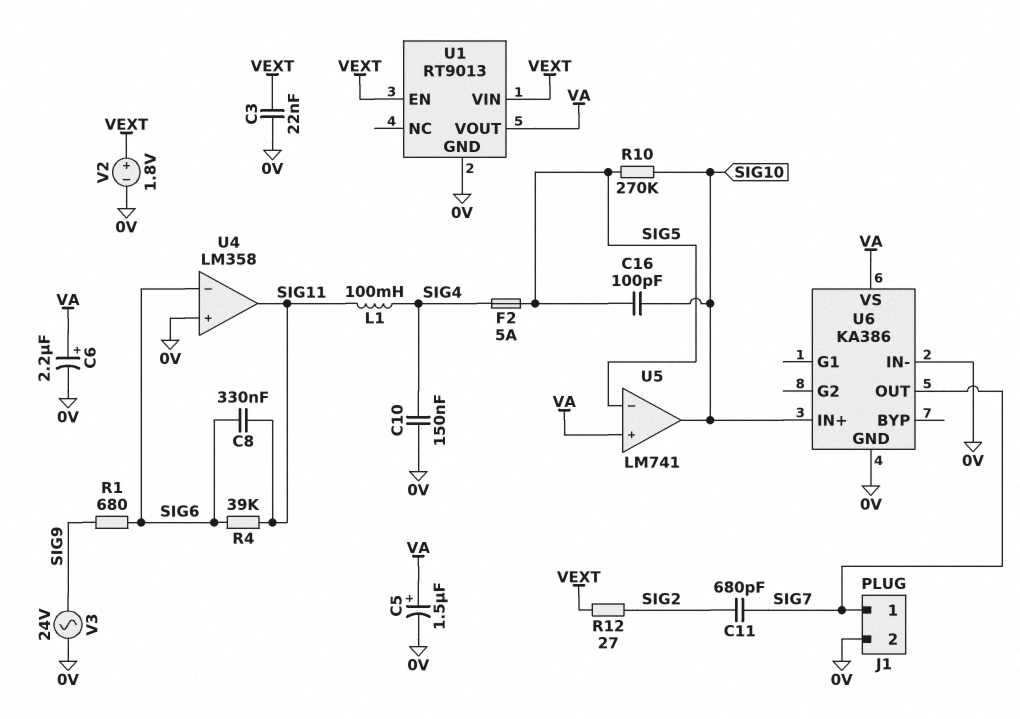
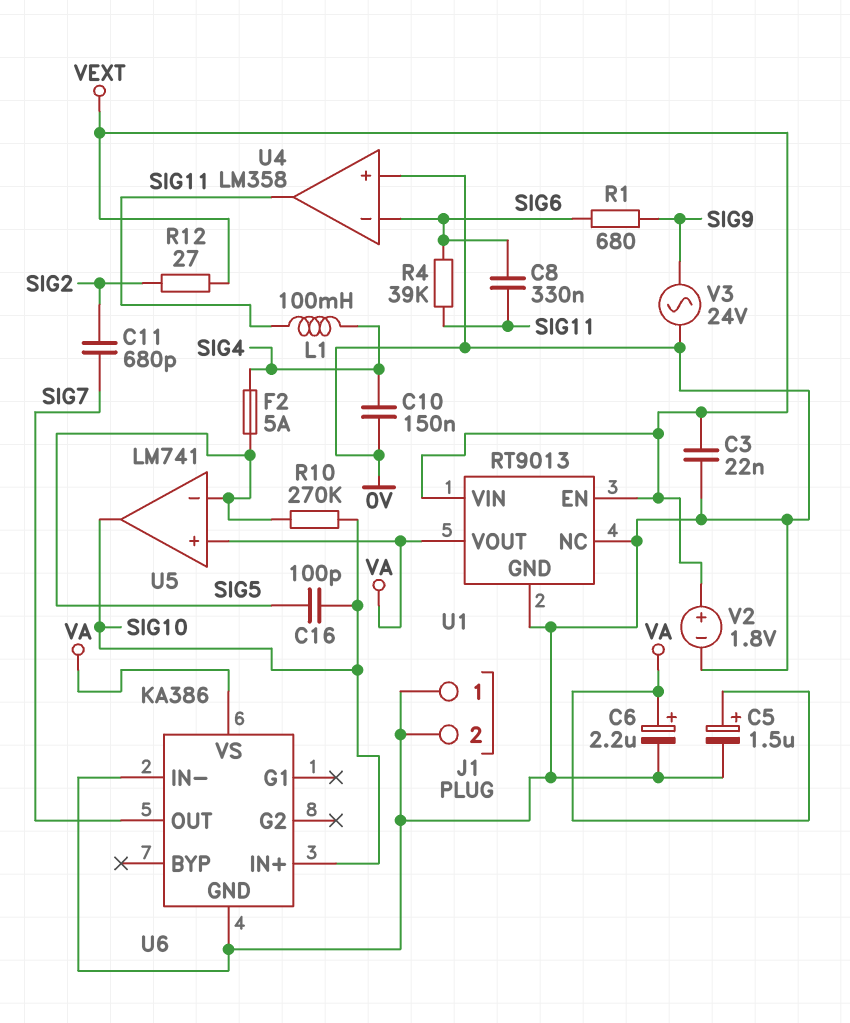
J1 pin 1: SIG7 -> 0V
U1 pin NC: none -> 0V

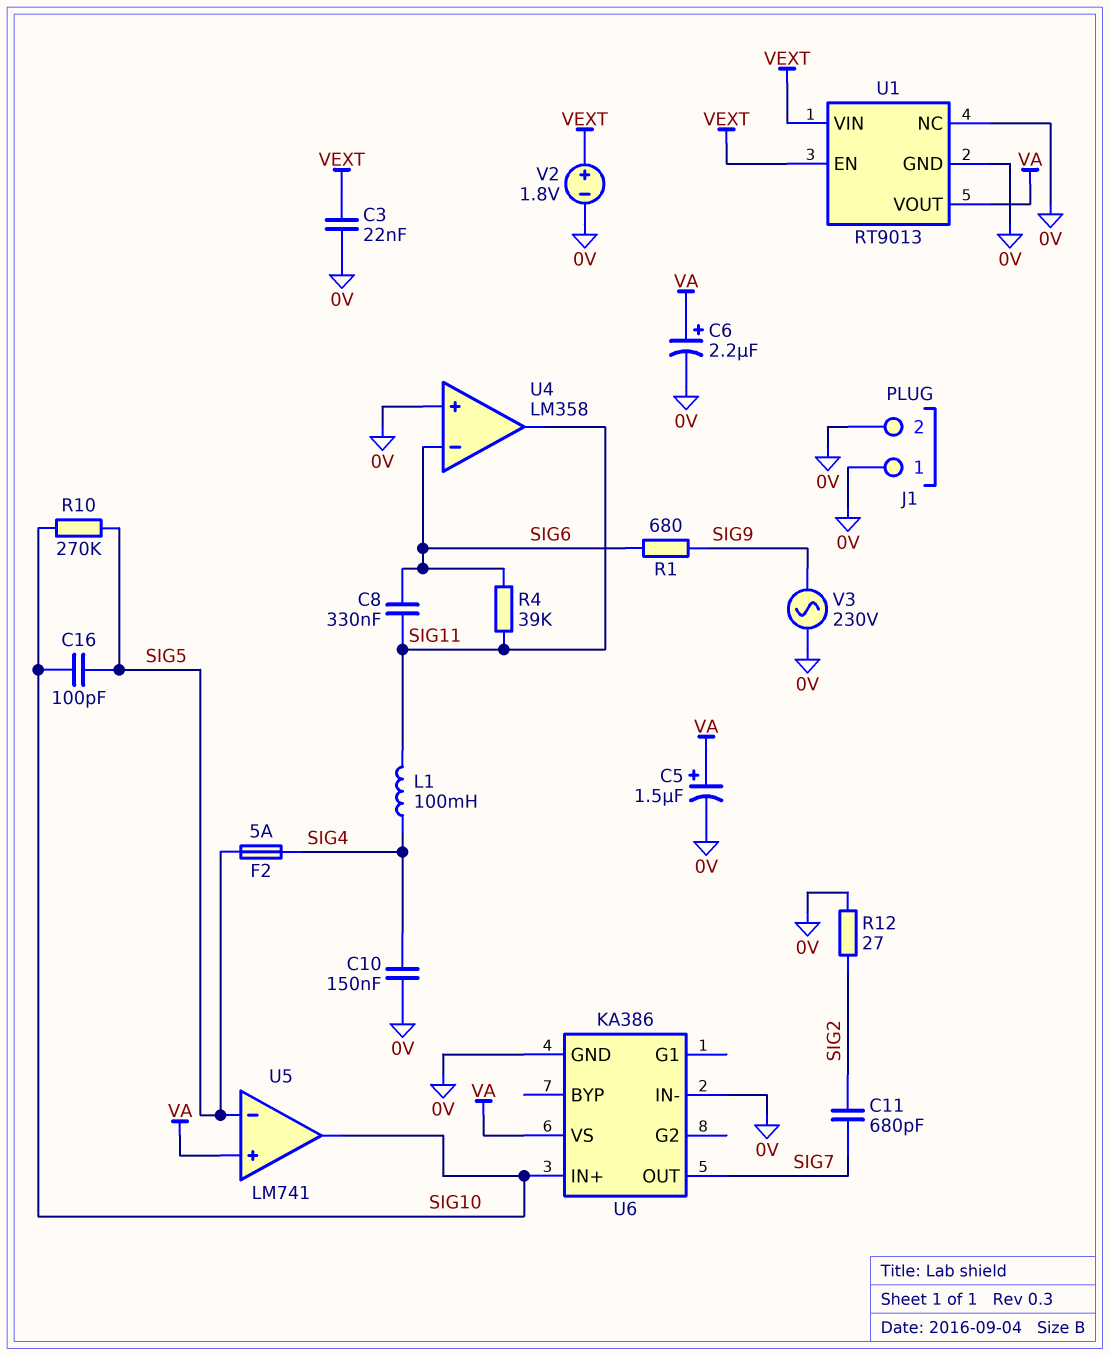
R12: 27 (SIG2, VEXT) -> 27 (0V, SIG2)
V3: AC 24V (0V, SIG9) -> AC 230V (0V, SIG9)

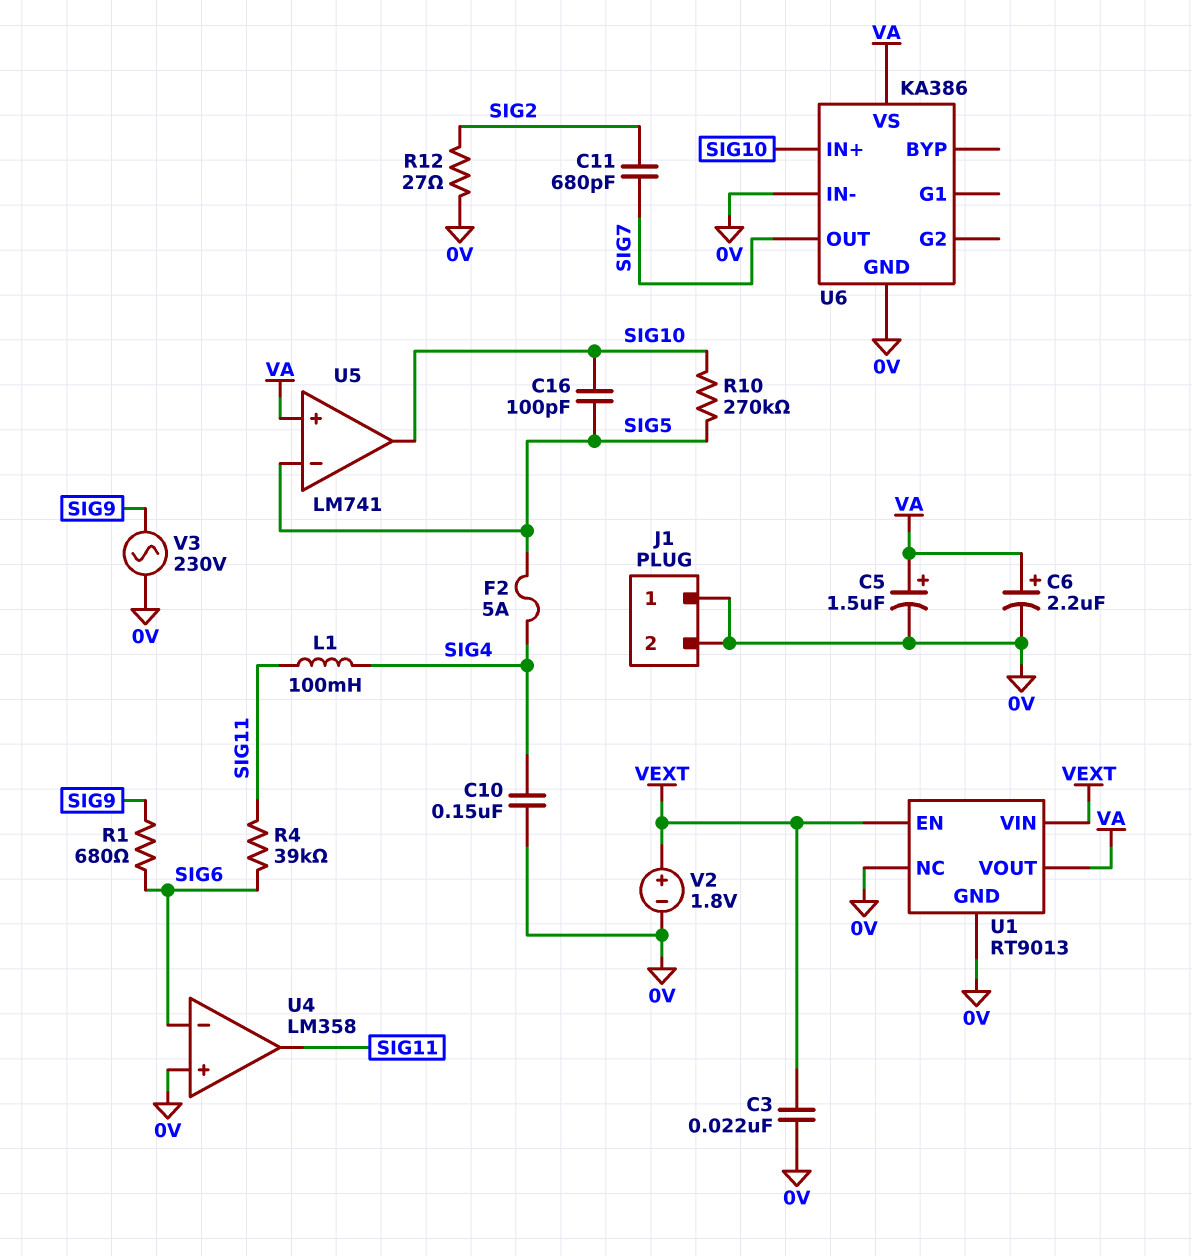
C8: 330nF (SIG6, SIG11) -> none

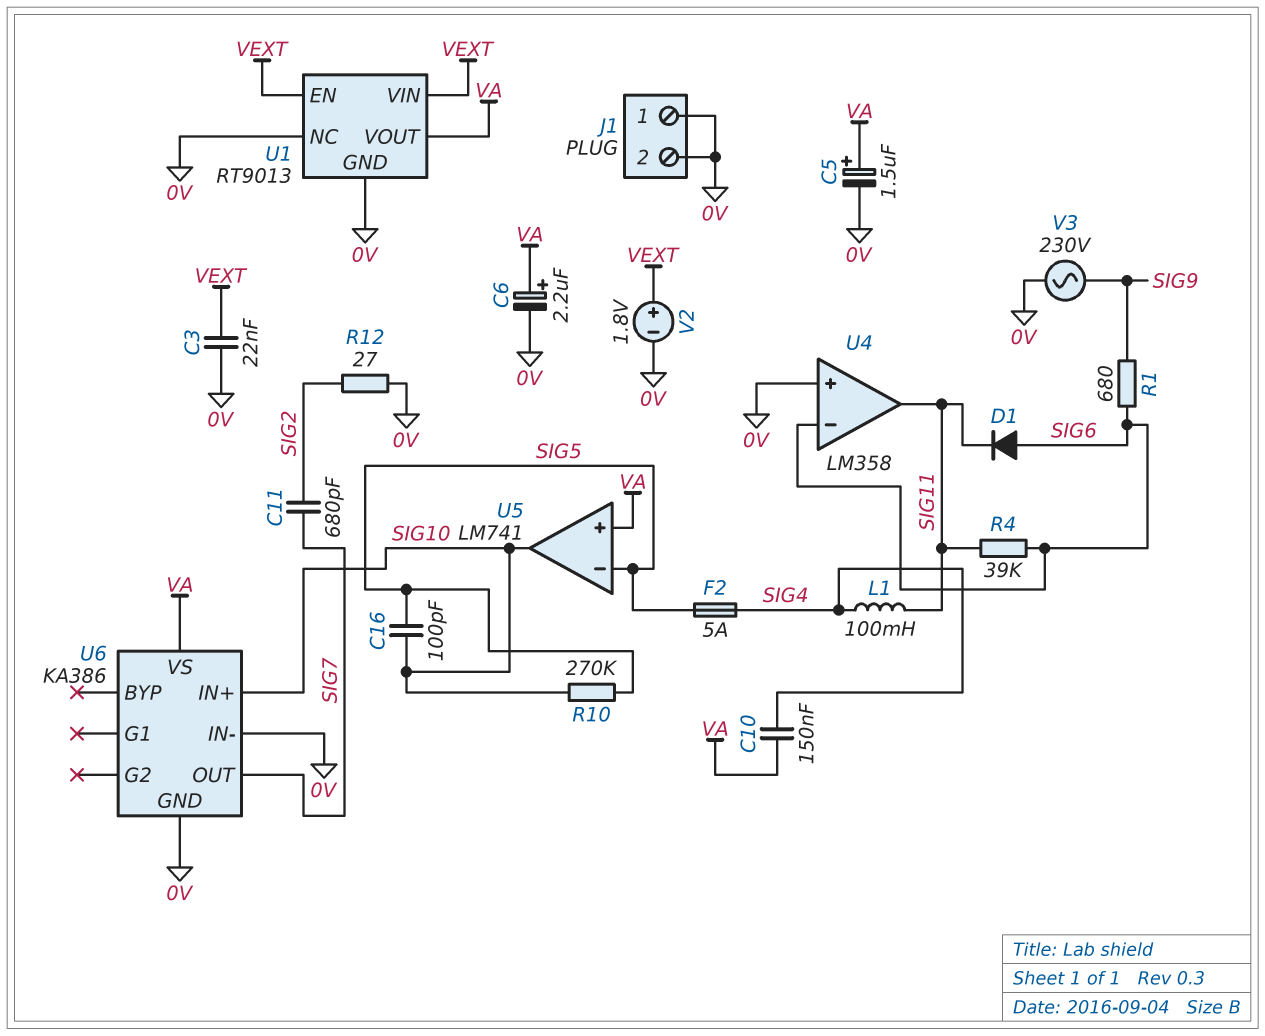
C10: 150nF (0V, SIG4) -> 150nF (SIG4, VA)
D1: none -> diode (A SIG6, K SIG11)

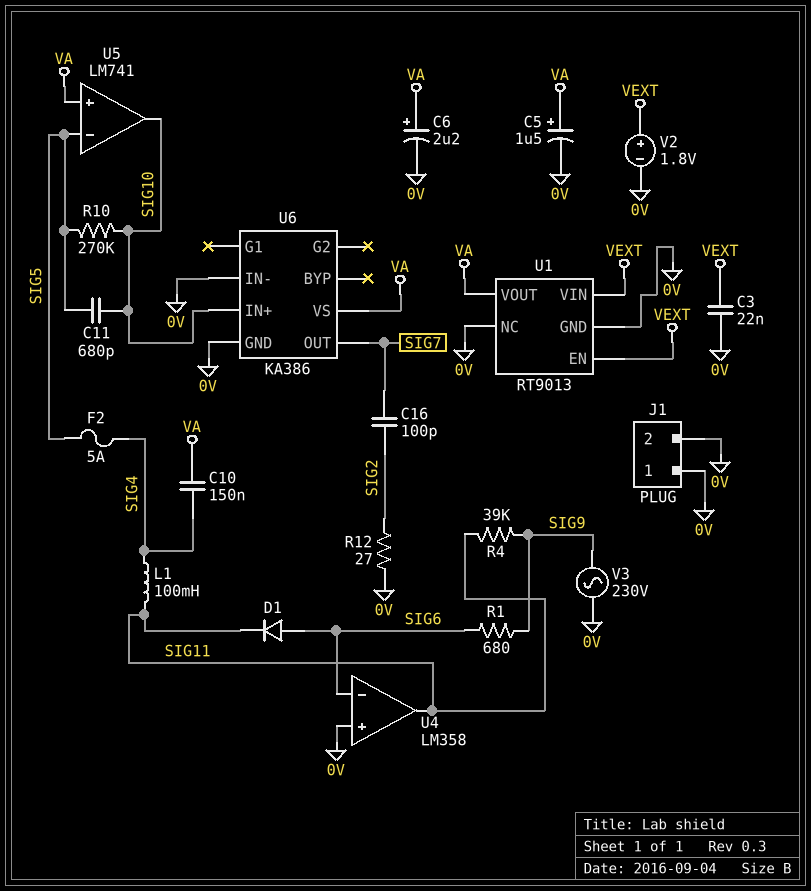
C11: 680pF (SIG2, SIG7) -> 680pF (SIG5, SIG10)
C16: 100pF (SIG5, SIG10) -> 100pF (SIG2, SIG7)
R4: 39k (SIG6, SIG11) -> 39k (SIG9, SIG11)

